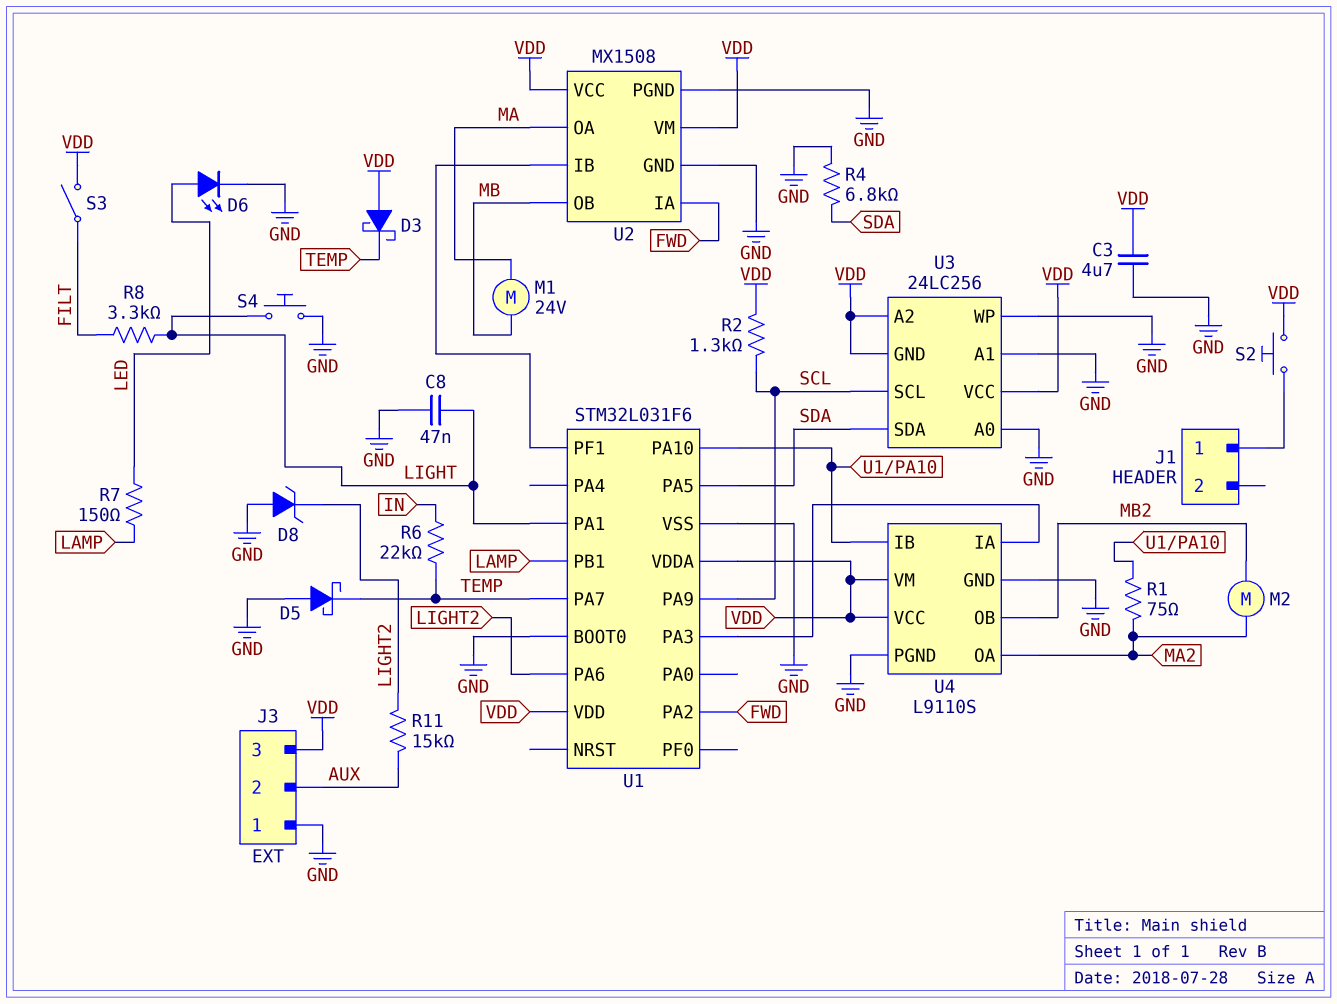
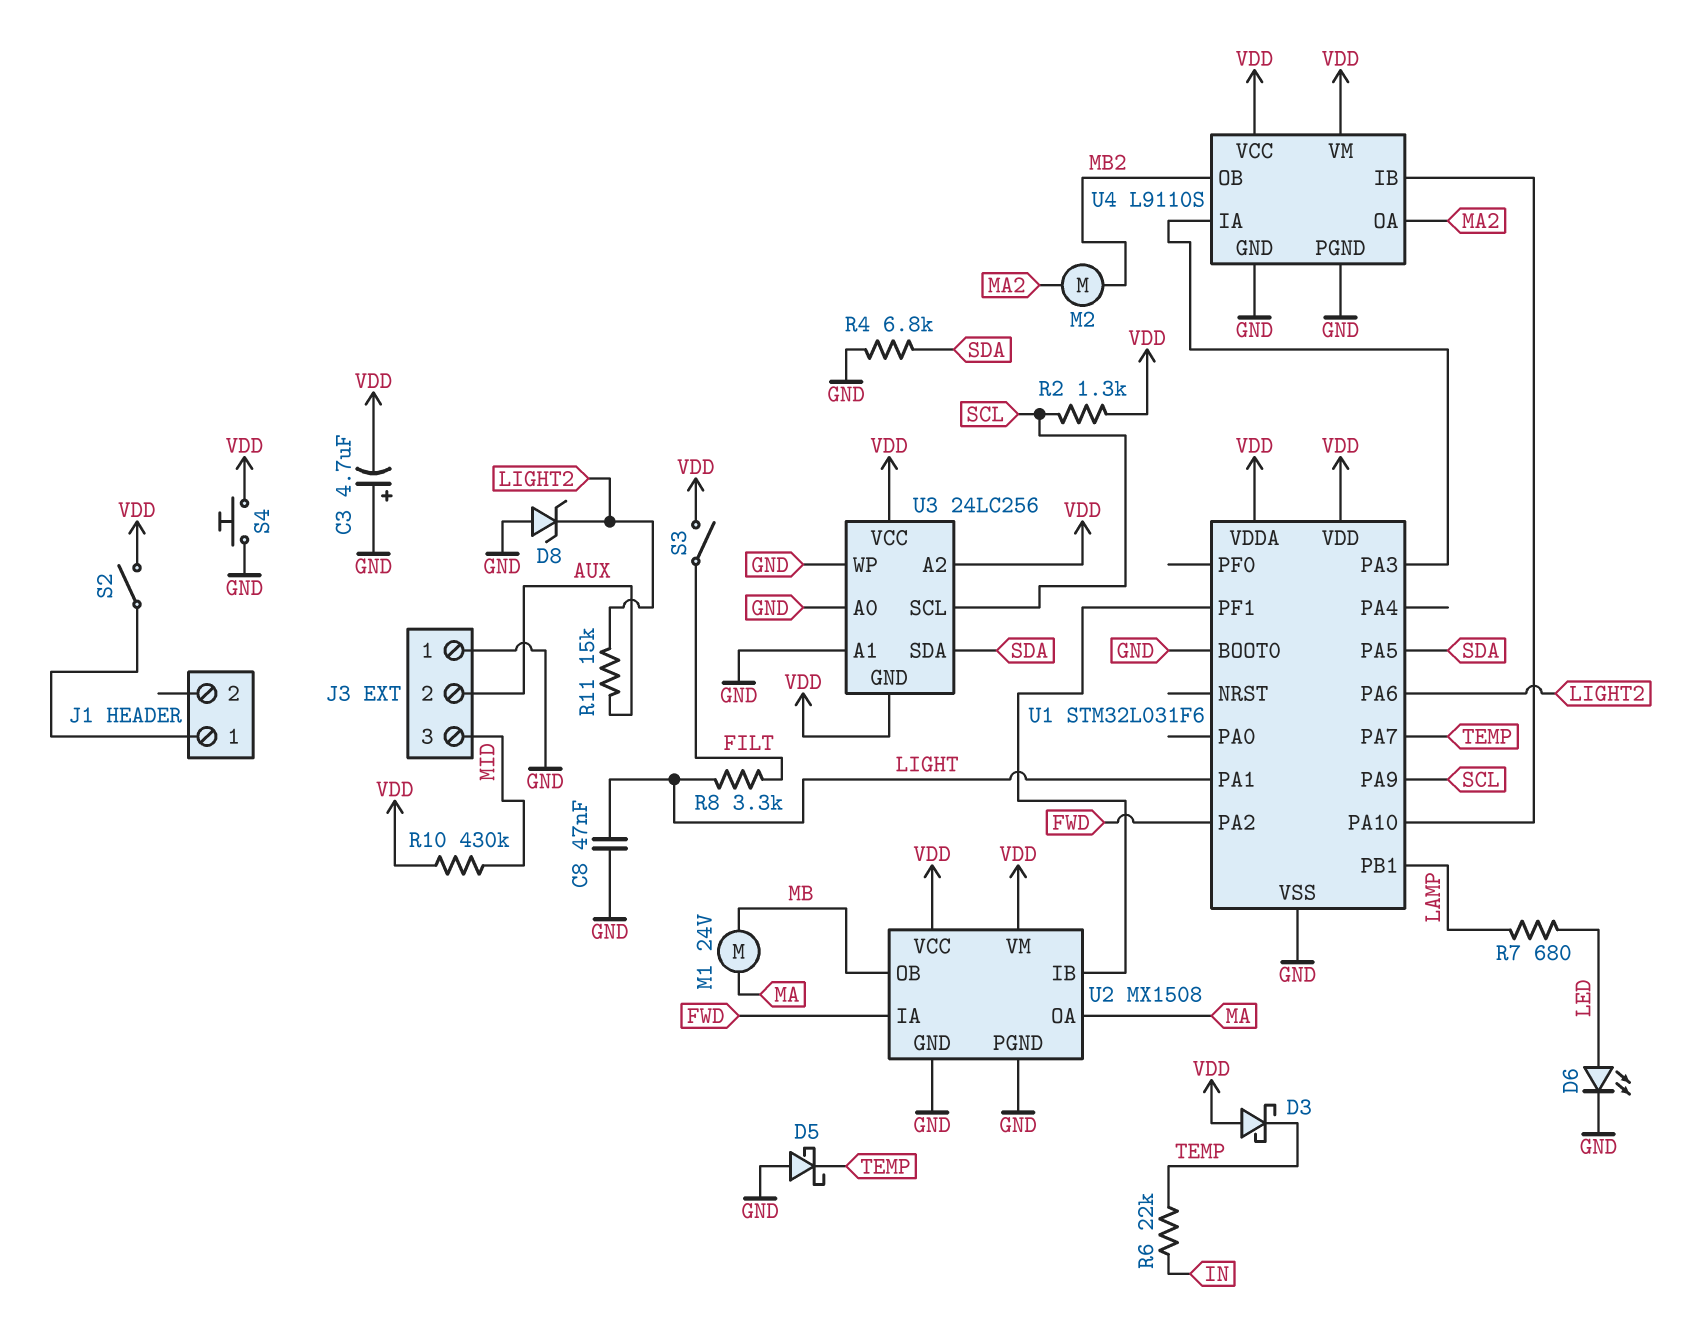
C3: 4.7uF (GND, VDD) -> 4.7uF (plus GND, minus VDD)
J3 pin 3: VDD -> MID
R1: 75 (MA2, U1/PA10) -> none
R7: 150 (LAMP, LED) -> 680 (LAMP, LED)
R10: none -> 430k (MID, VDD)
S2: button (J1/1, VDD) -> switch (J1/1, VDD)
S4: button (GND, LIGHT) -> button (GND, VDD)

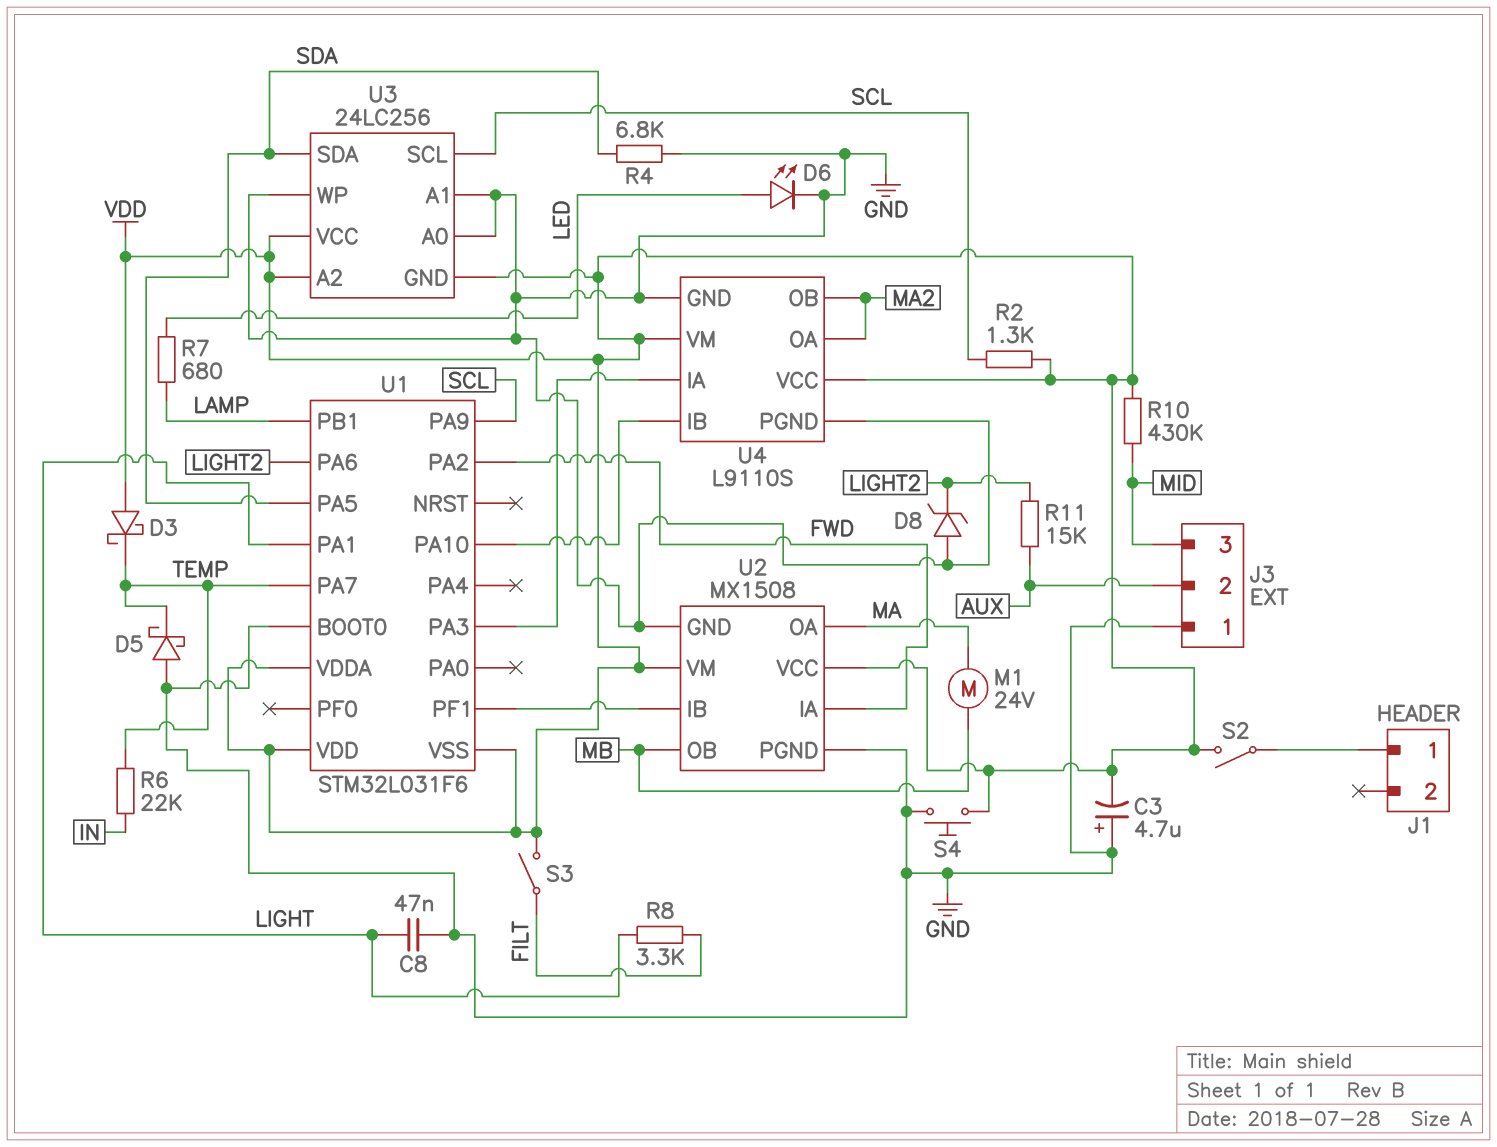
M2: motor (MA2, MB2) -> none
U1 pin VSS: GND -> VDD
U4 pin OB: MB2 -> MA2

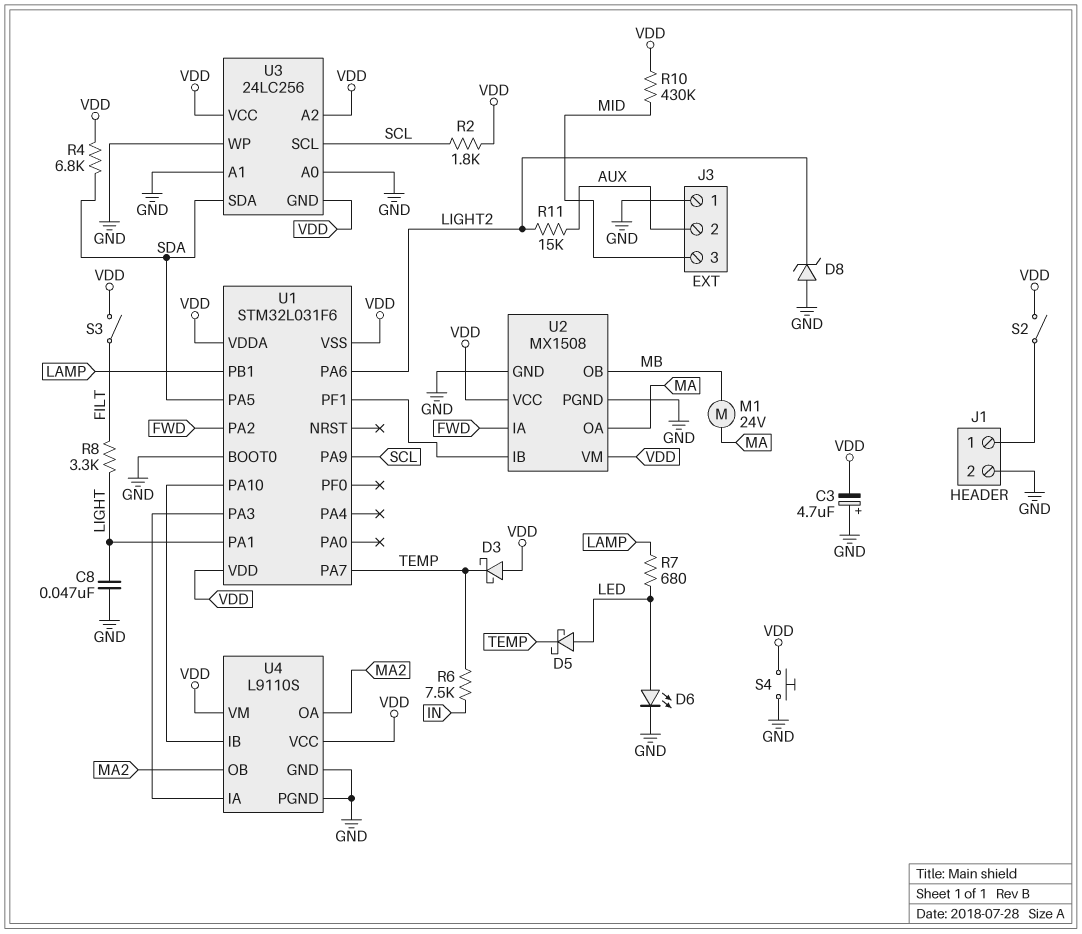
D5: schottky (A GND, K TEMP) -> schottky (A LED, K TEMP)
J1 pin 2: none -> GND
R2: 1.3k (SCL, VDD) -> 1.8k (SCL, VDD)
R4: 6.8k (GND, SDA) -> 6.8k (SDA, VDD)
R6: 22k (IN, TEMP) -> 7.5k (IN, TEMP)

